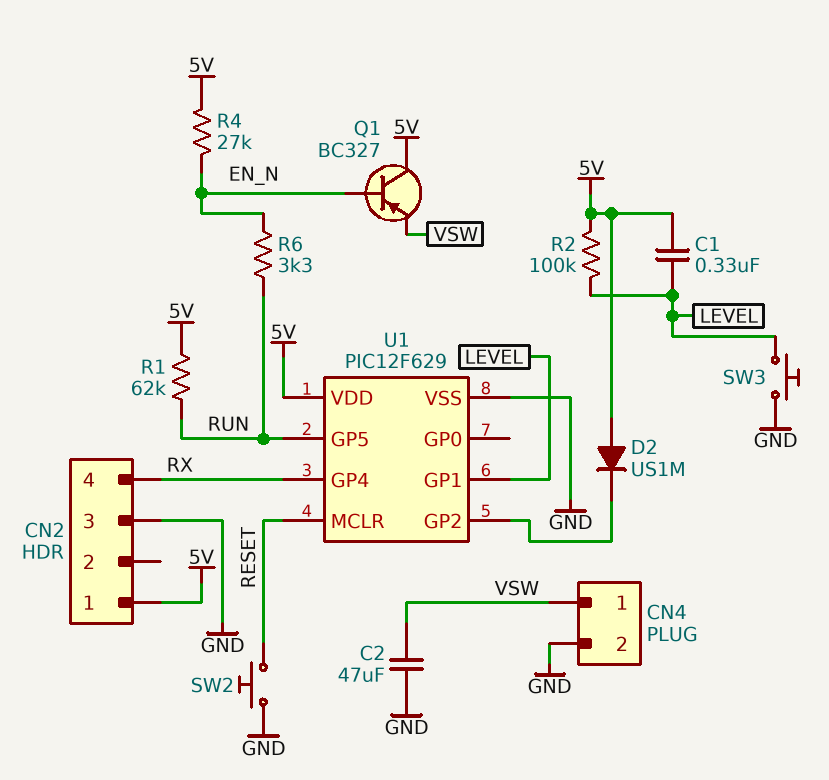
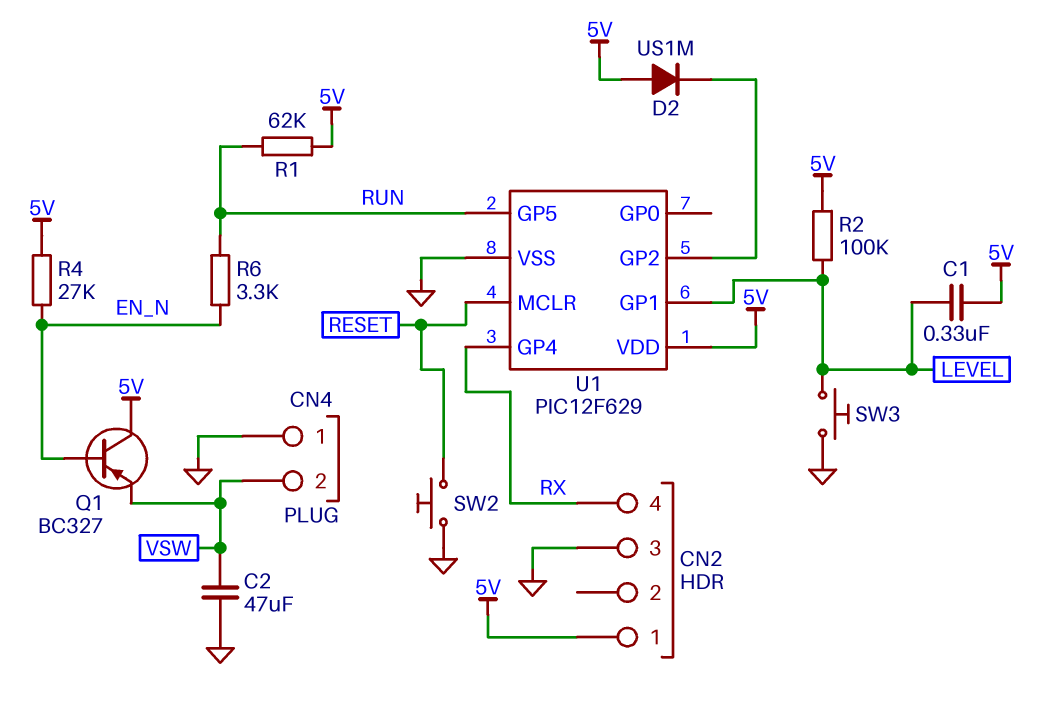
CN4 pin 1: VSW -> GND
CN4 pin 2: GND -> VSW

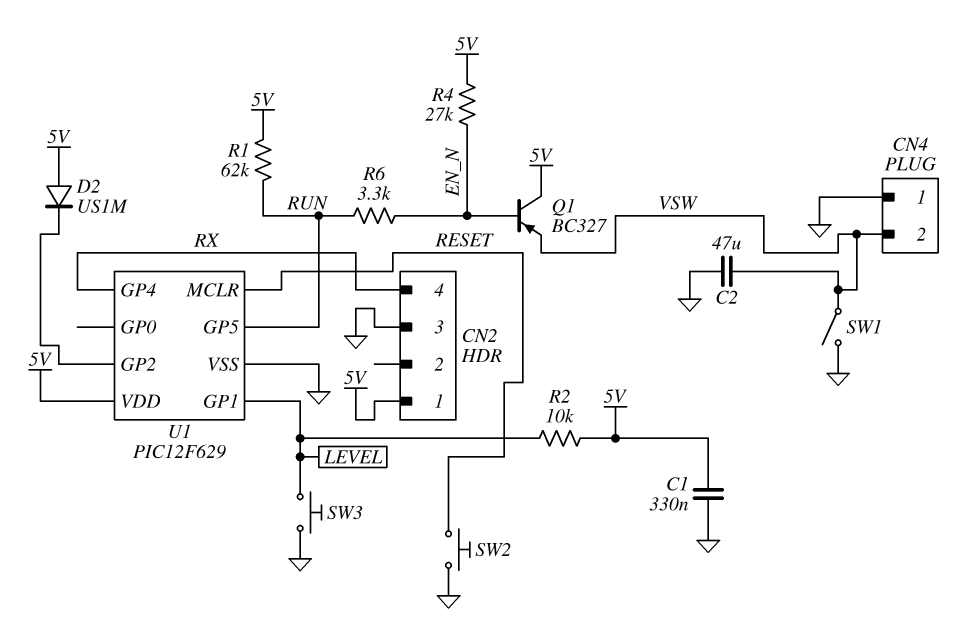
C1: 330nF (5V, LEVEL) -> 330nF (5V, GND)
R2: 100k (5V, LEVEL) -> 10k (5V, LEVEL)
SW1: none -> switch (GND, VSW)

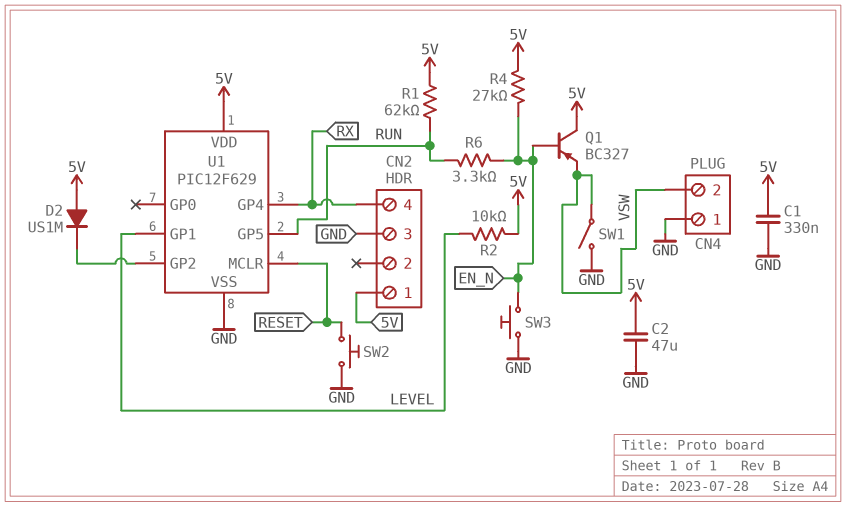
C2: 47uF (GND, VSW) -> 47uF (5V, GND)
SW3: button (GND, LEVEL) -> button (EN_N, GND)

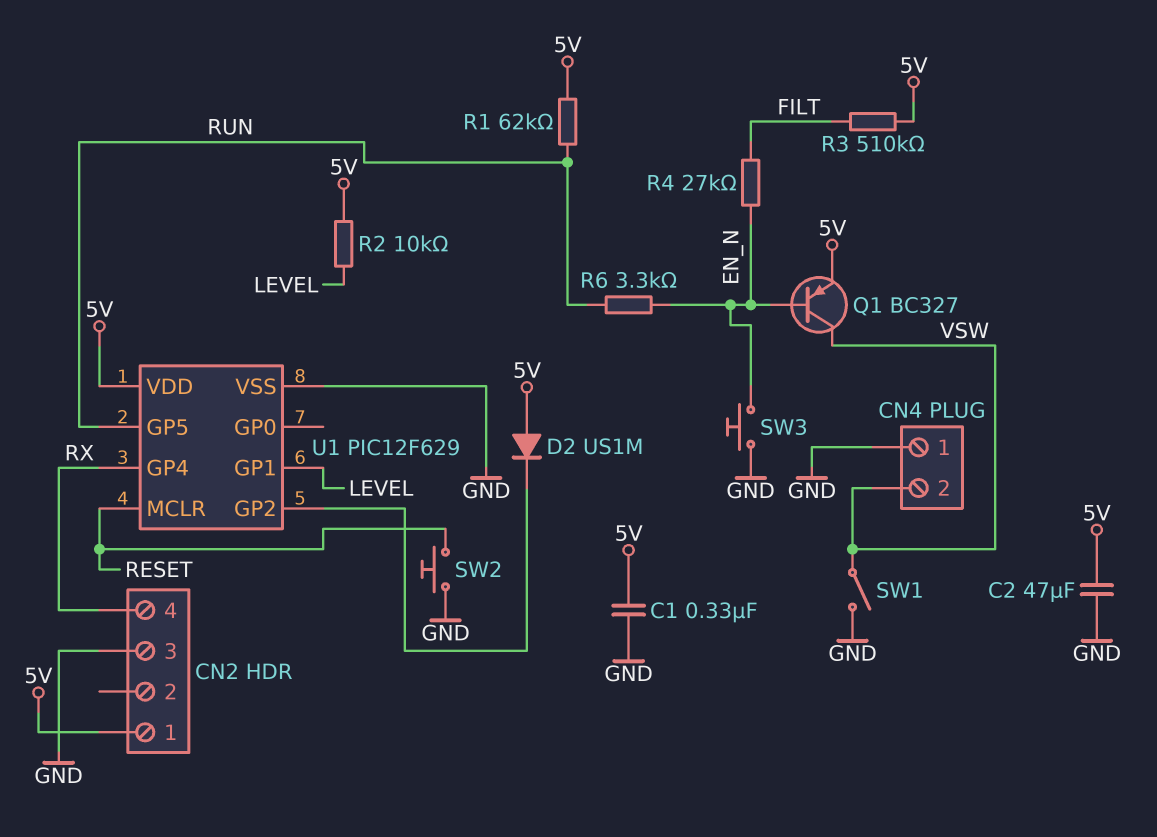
Q1: PNP BC327 (B EN_N, C 5V, E VSW) -> PNP BC327 (B EN_N, C VSW, E 5V)
R3: none -> 510k (5V, FILT)
R4: 27k (5V, EN_N) -> 27k (EN_N, FILT)

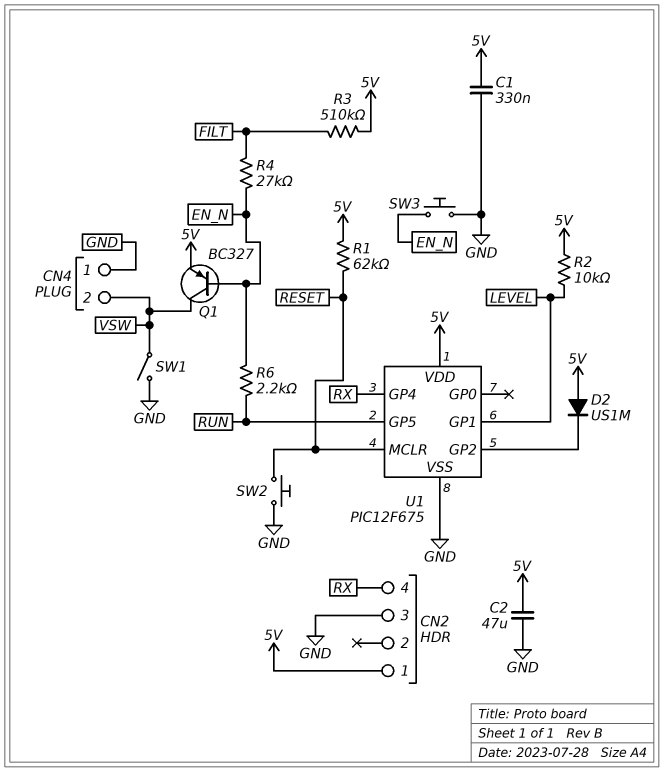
R1: 62k (5V, RUN) -> 62k (5V, RESET)
R6: 3.3k (EN_N, RUN) -> 2.2k (EN_N, RUN)
U1: PIC12F629 -> PIC12F675

